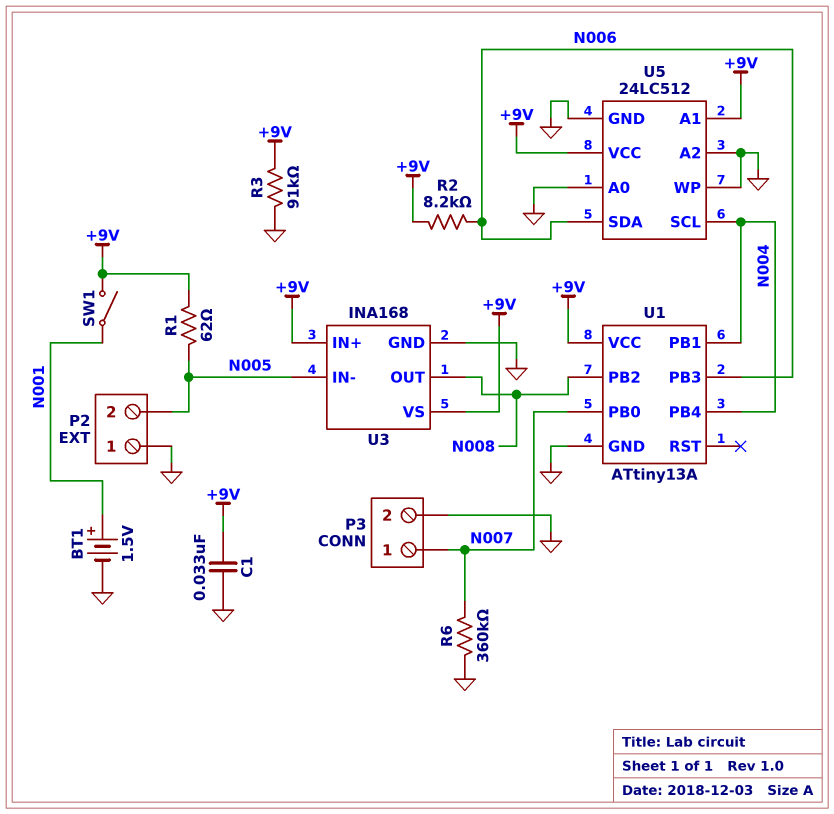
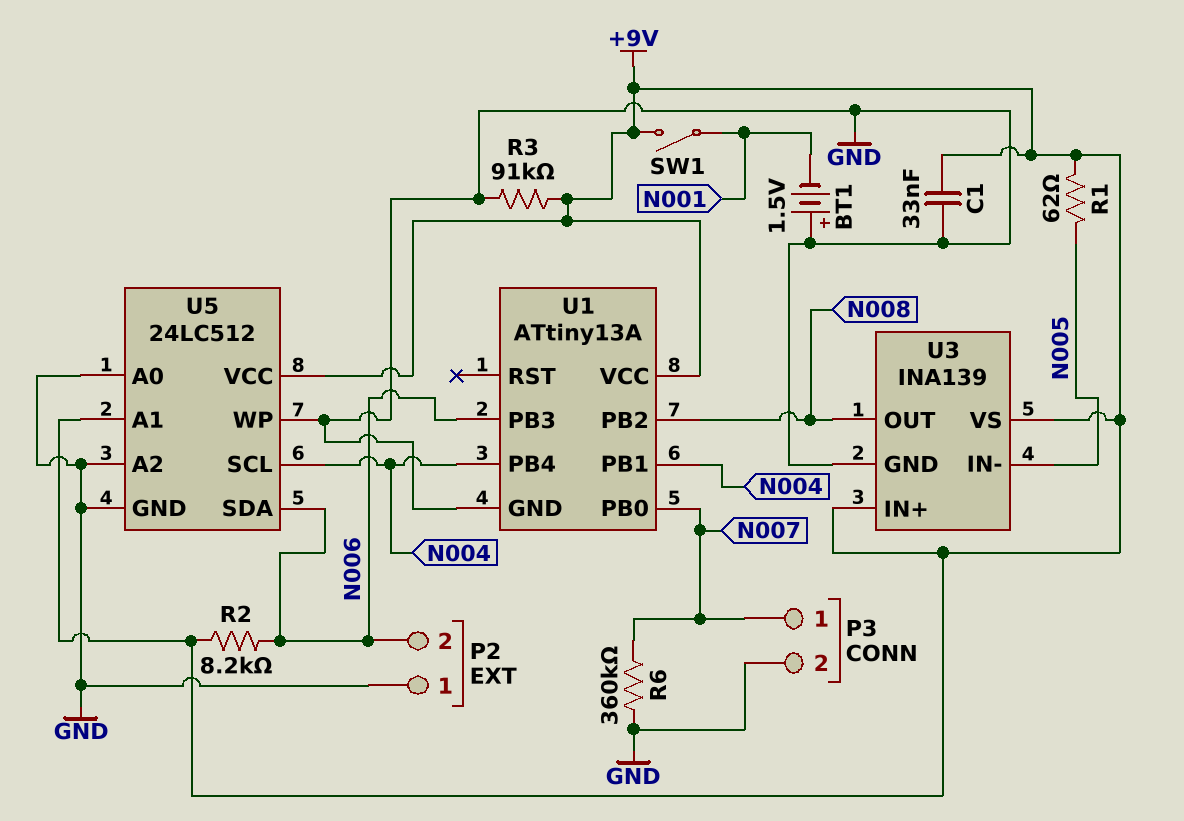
BT1: 1.5V (plus N001, minus GND) -> 1.5V (plus GND, minus N001)
P2 pin 2: N005 -> N006
U3: INA168 -> INA139

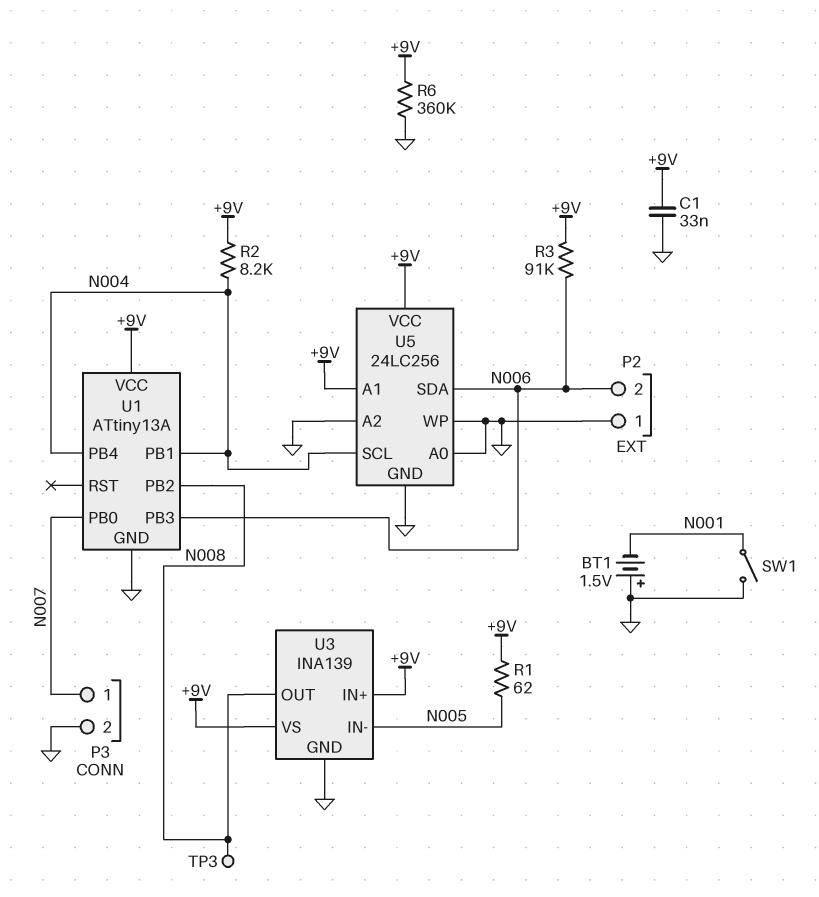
R2: 8.2k (+9V, N006) -> 8.2k (+9V, N004)
R3: 91k (+9V, GND) -> 91k (+9V, N006)
R6: 360k (GND, N007) -> 360k (+9V, GND)
SW1: switch (+9V, N001) -> switch (GND, N001)
TP3: none -> test point (N008)
U5: 24LC512 -> 24LC256

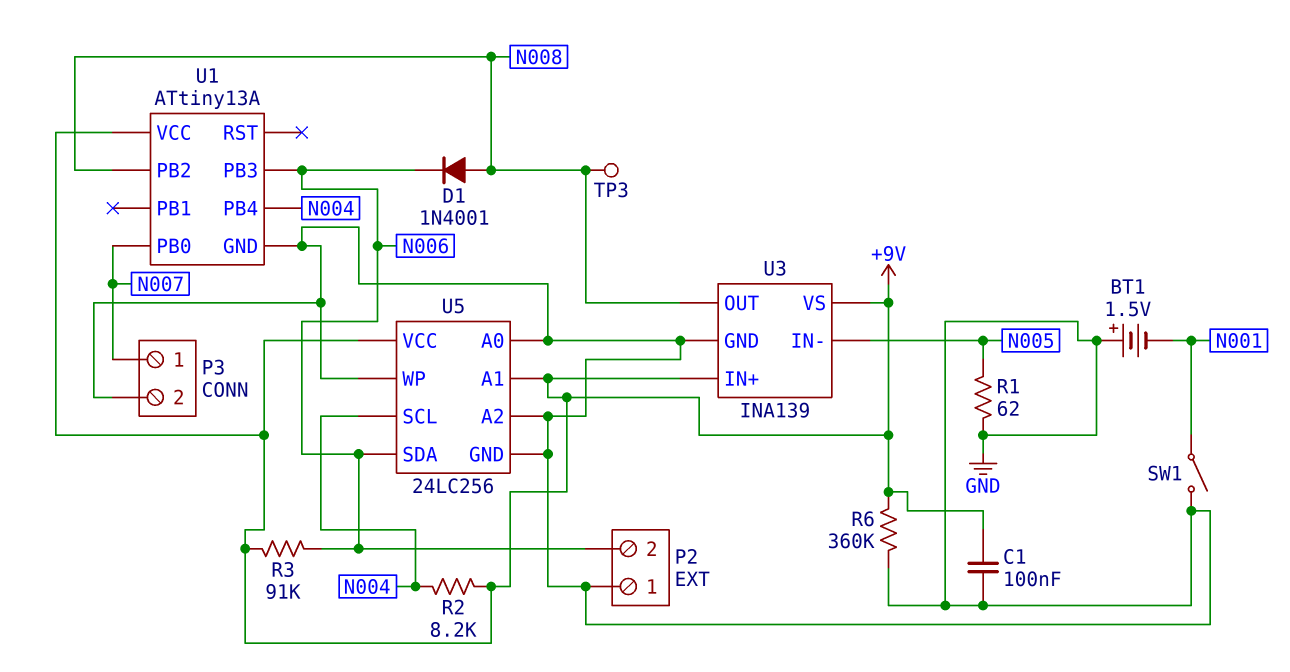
C1: 33nF (+9V, GND) -> 100nF (+9V, GND)
D1: none -> diode 1N4001 (A N008, K N006)
R1: 62 (+9V, N005) -> 62 (GND, N005)
U1 pin PB1: N004 -> none

